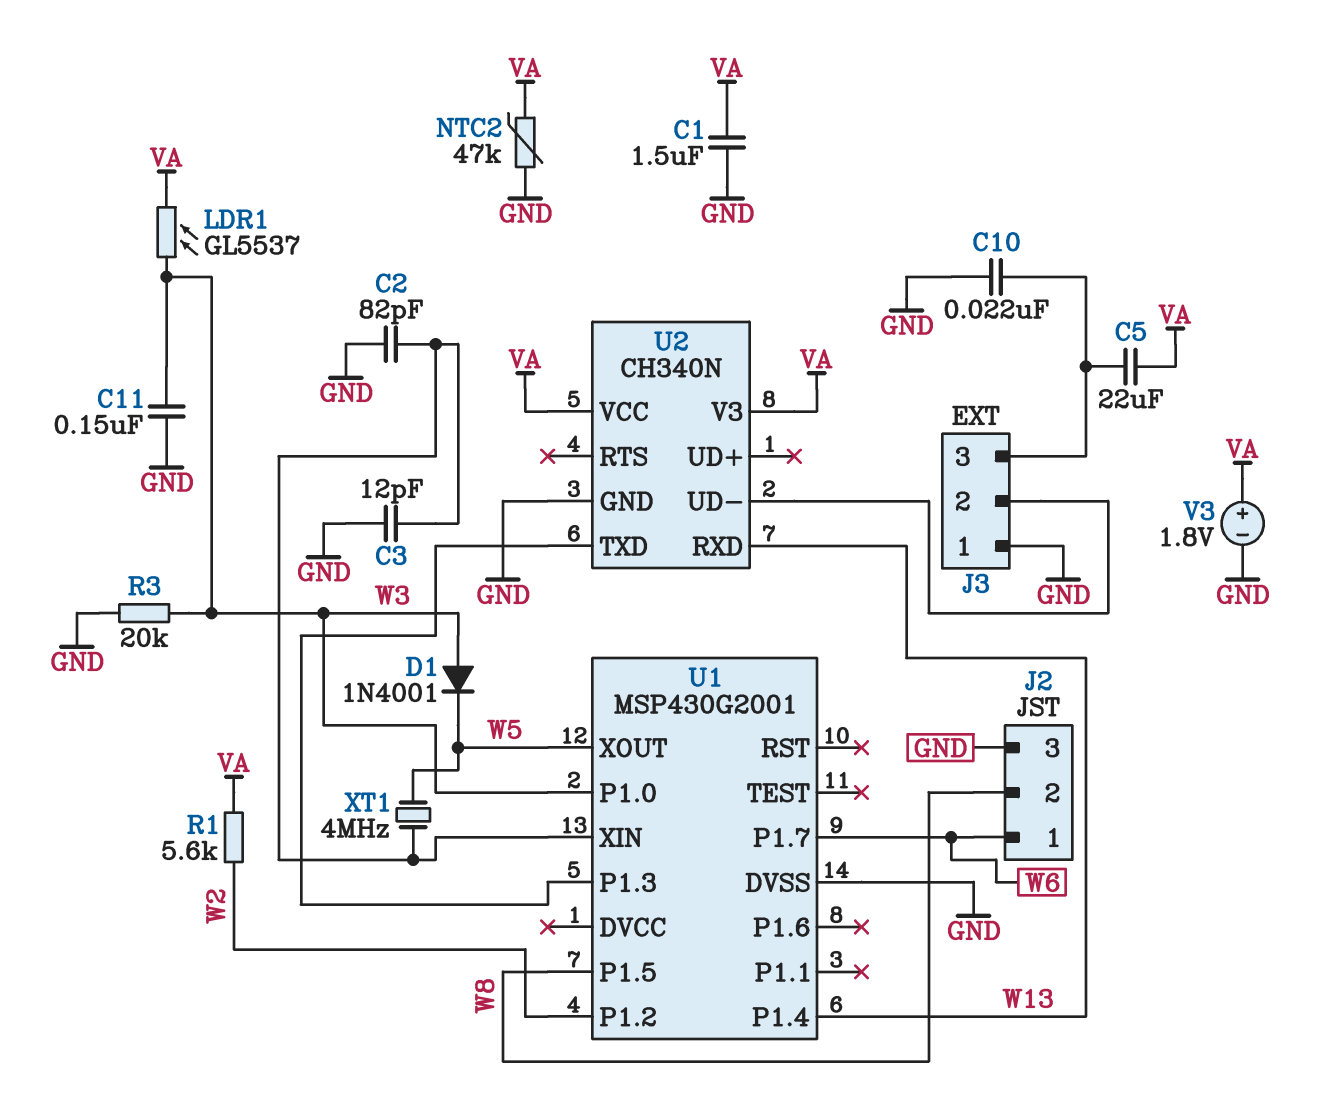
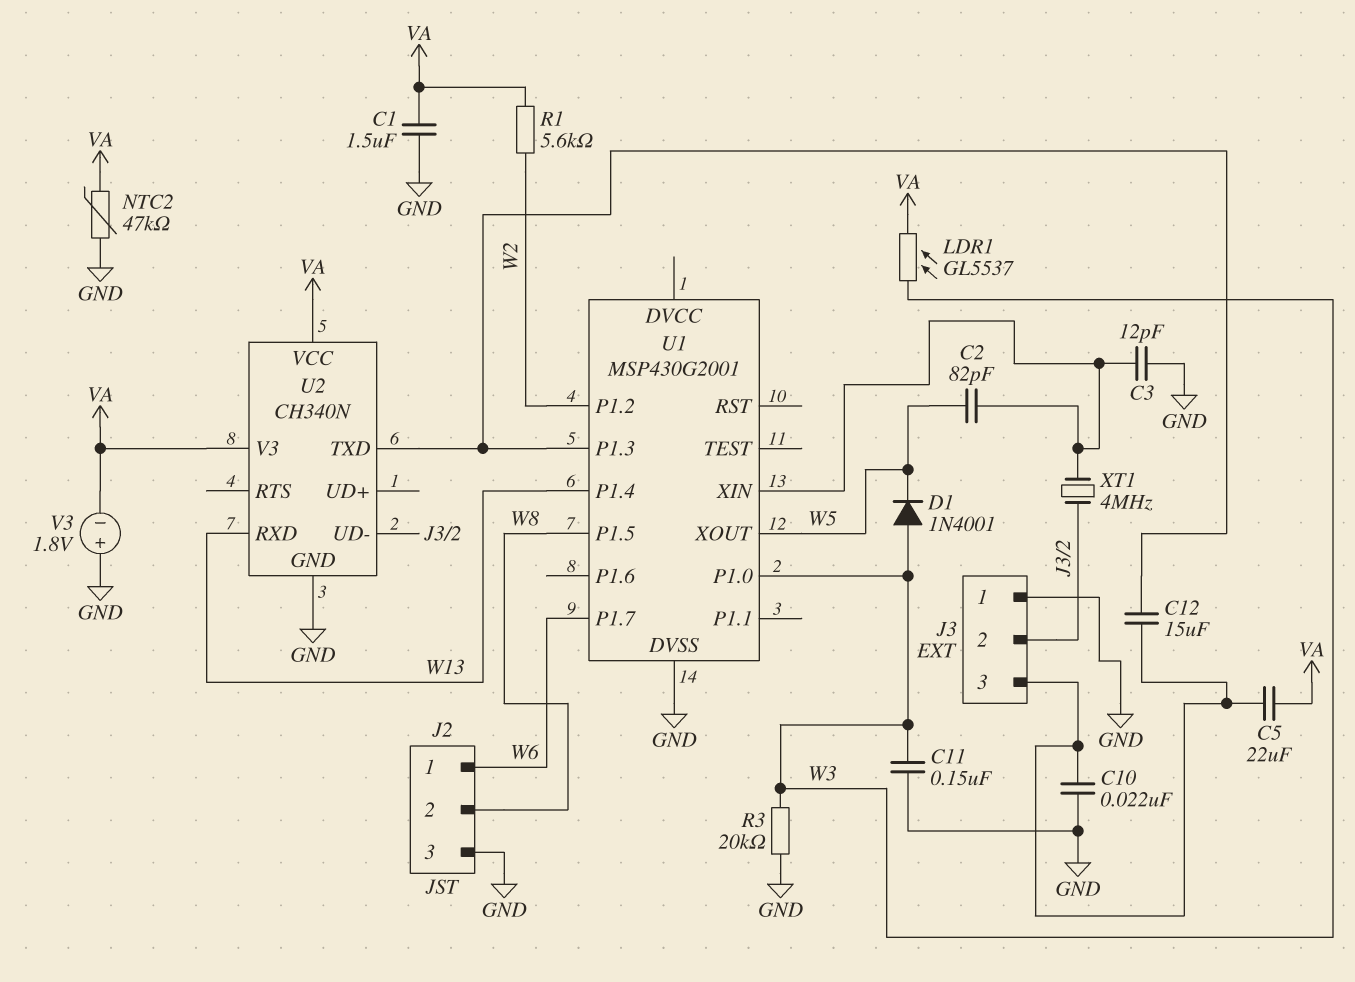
C2: 82pF (GND, U1/XIN) -> 82pF (U1/XIN, W5)
C12: none -> 15uF (J3/3, U1/P1.3)
V3: 1.8V (plus VA, minus GND) -> 1.8V (plus GND, minus VA)
XT1: 4MHz (U1/XIN, W5) -> 4MHz (J3/2, U1/XIN)

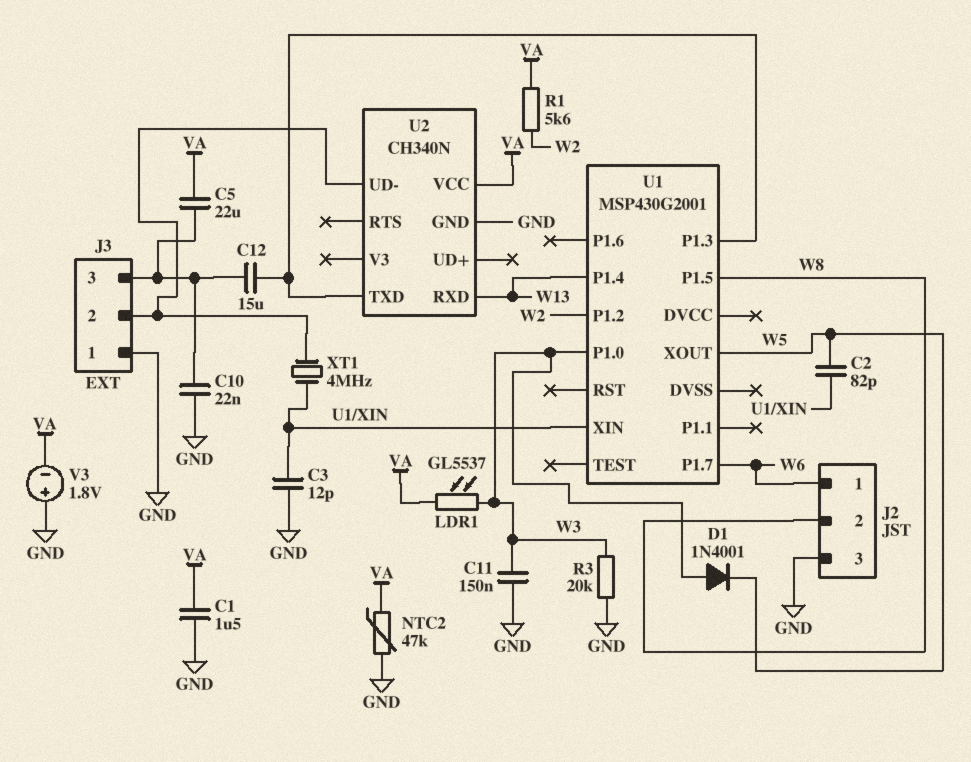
U1 pin DVSS: GND -> none
U2 pin V3: VA -> none

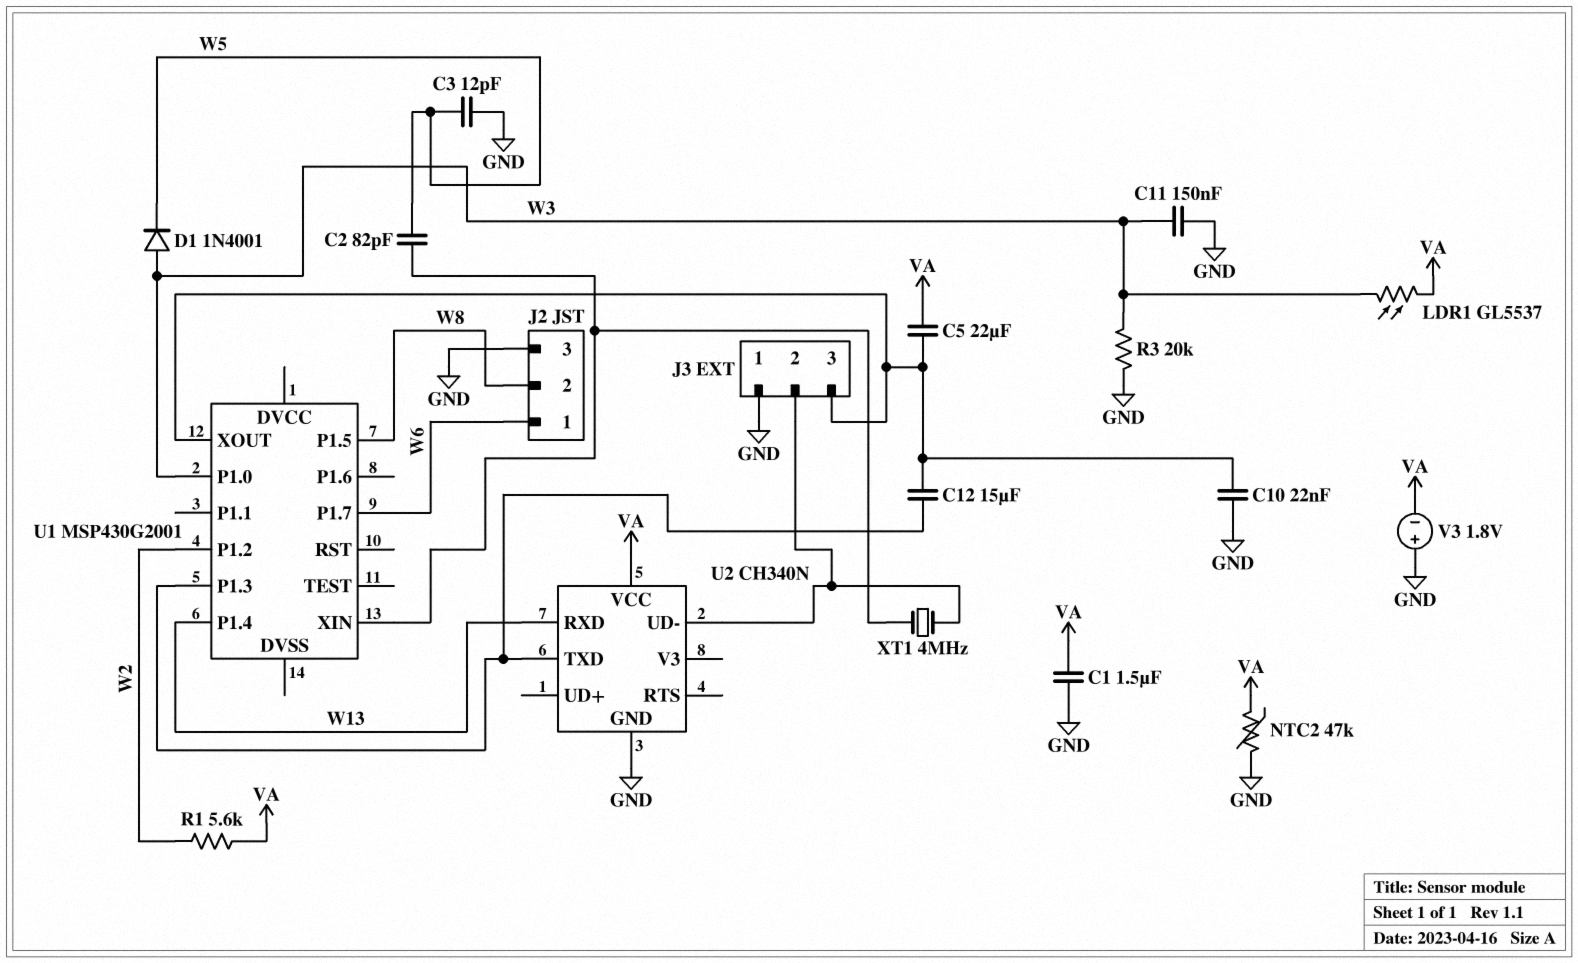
C3: 12pF (GND, U1/XIN) -> 12pF (GND, W5)
U1 pin XOUT: W5 -> J3/3

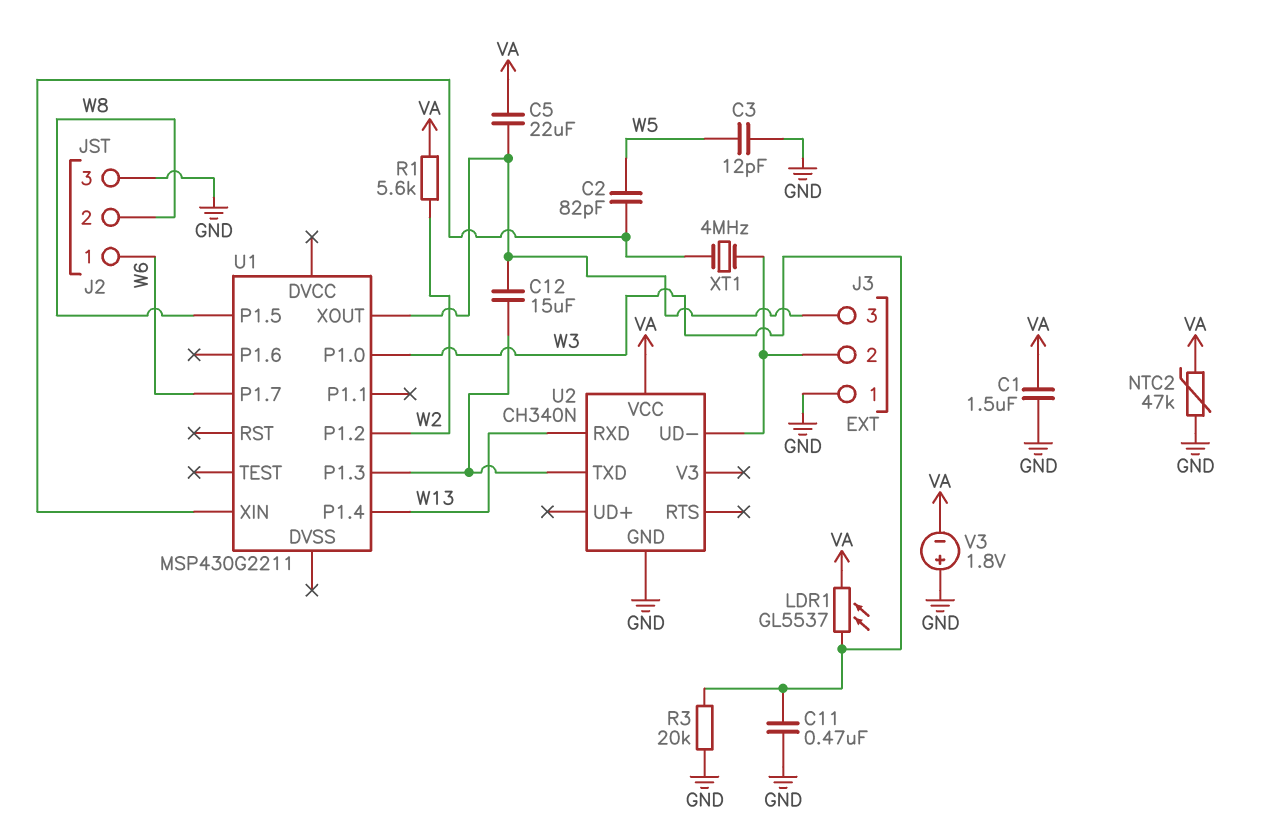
C10: 22nF (GND, J3/3) -> none
C11: 150nF (GND, W3) -> 470nF (GND, W3)
D1: diode 1N4001 (A W3, K W5) -> none
U1: MSP430G2001 -> MSP430G2211

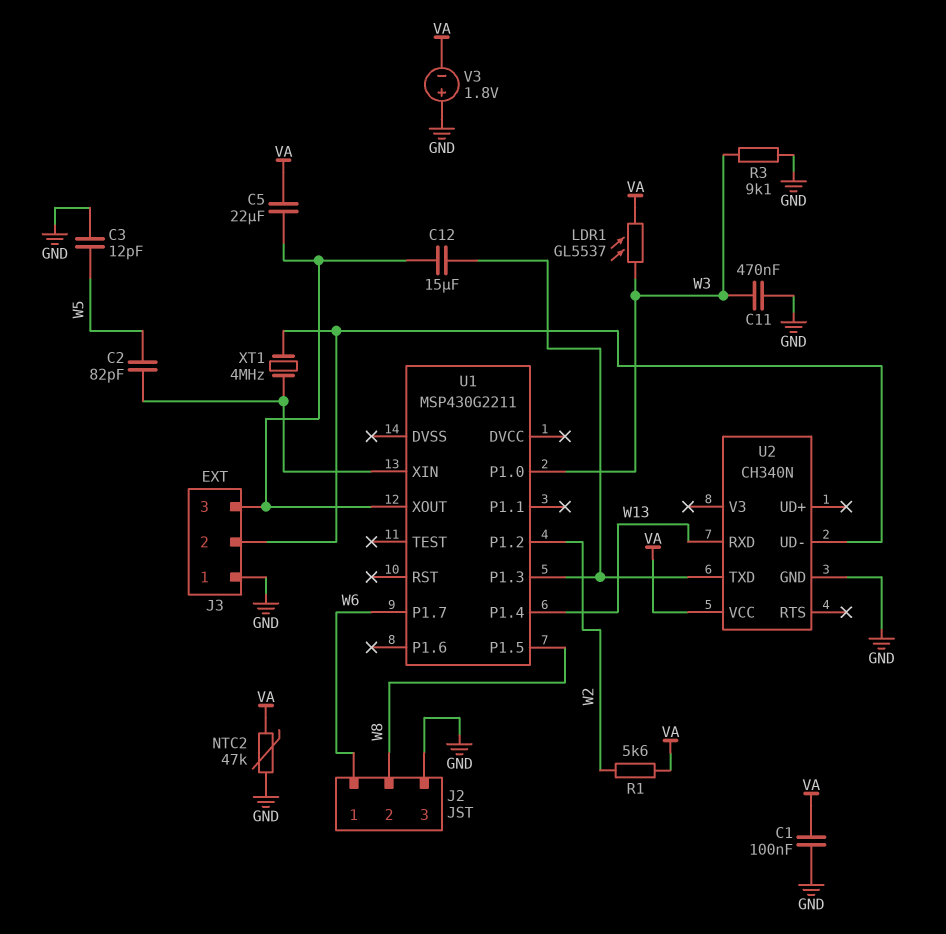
C1: 1.5uF (GND, VA) -> 100nF (GND, VA)
R3: 20k (GND, W3) -> 9.1k (GND, W3)

